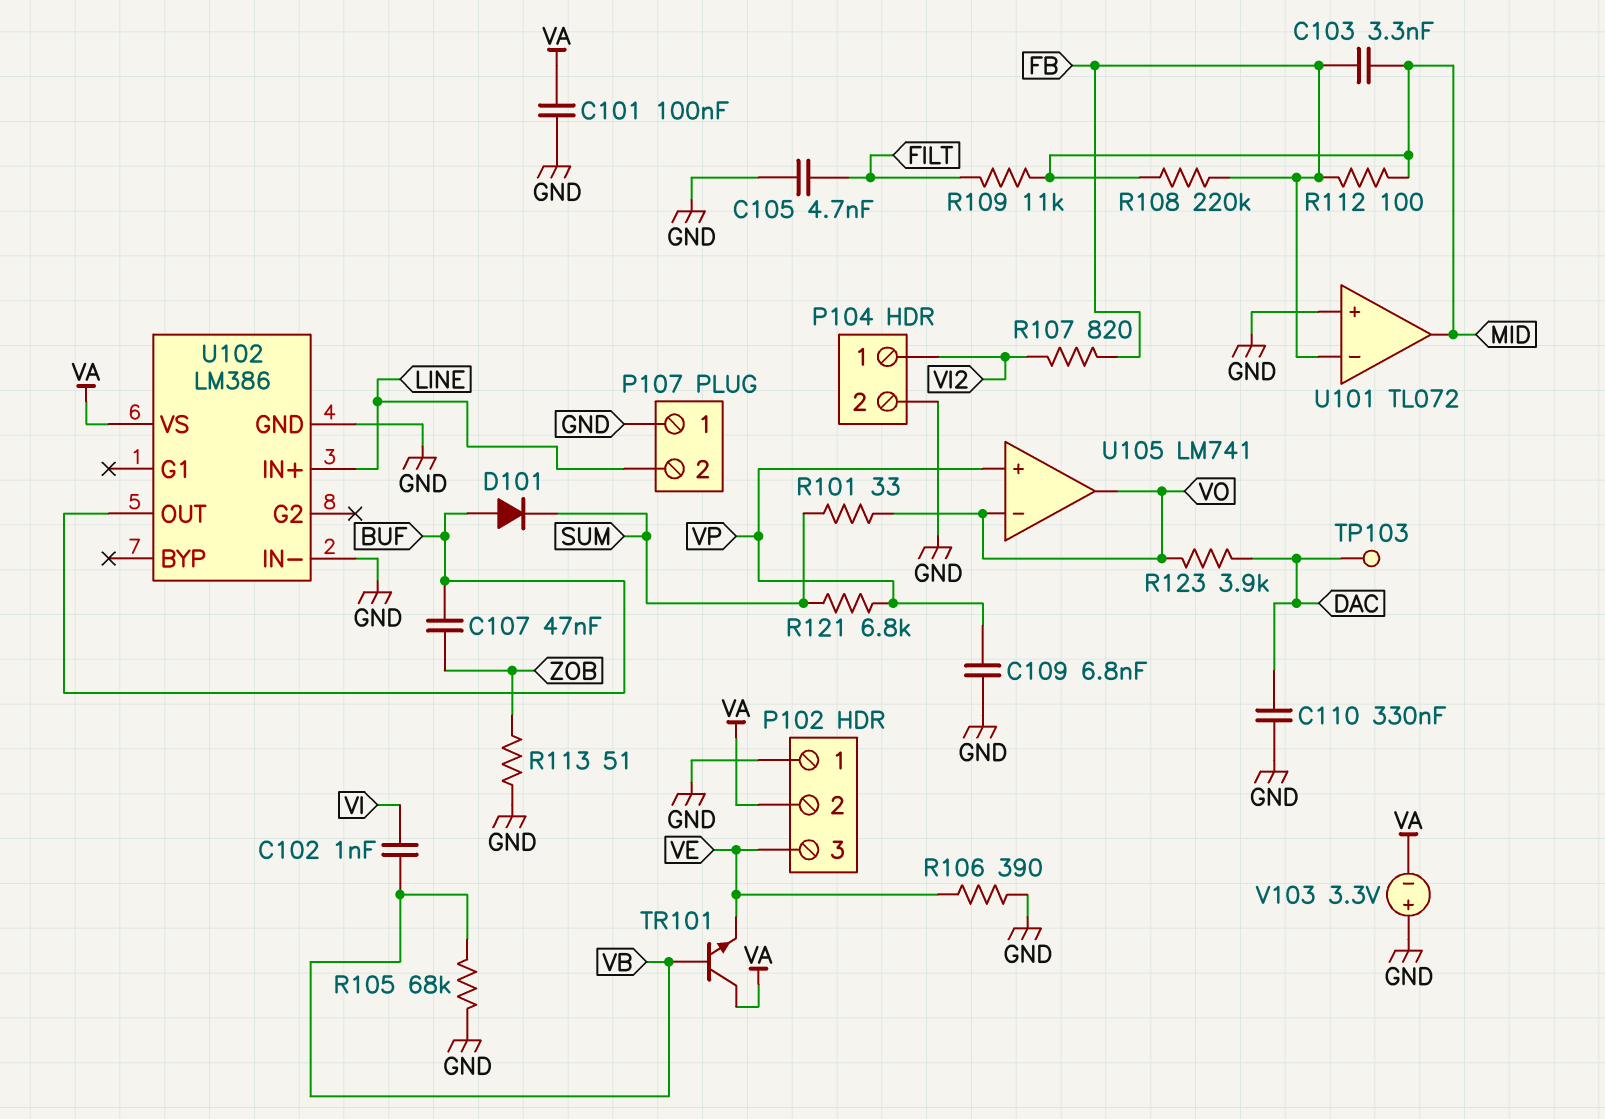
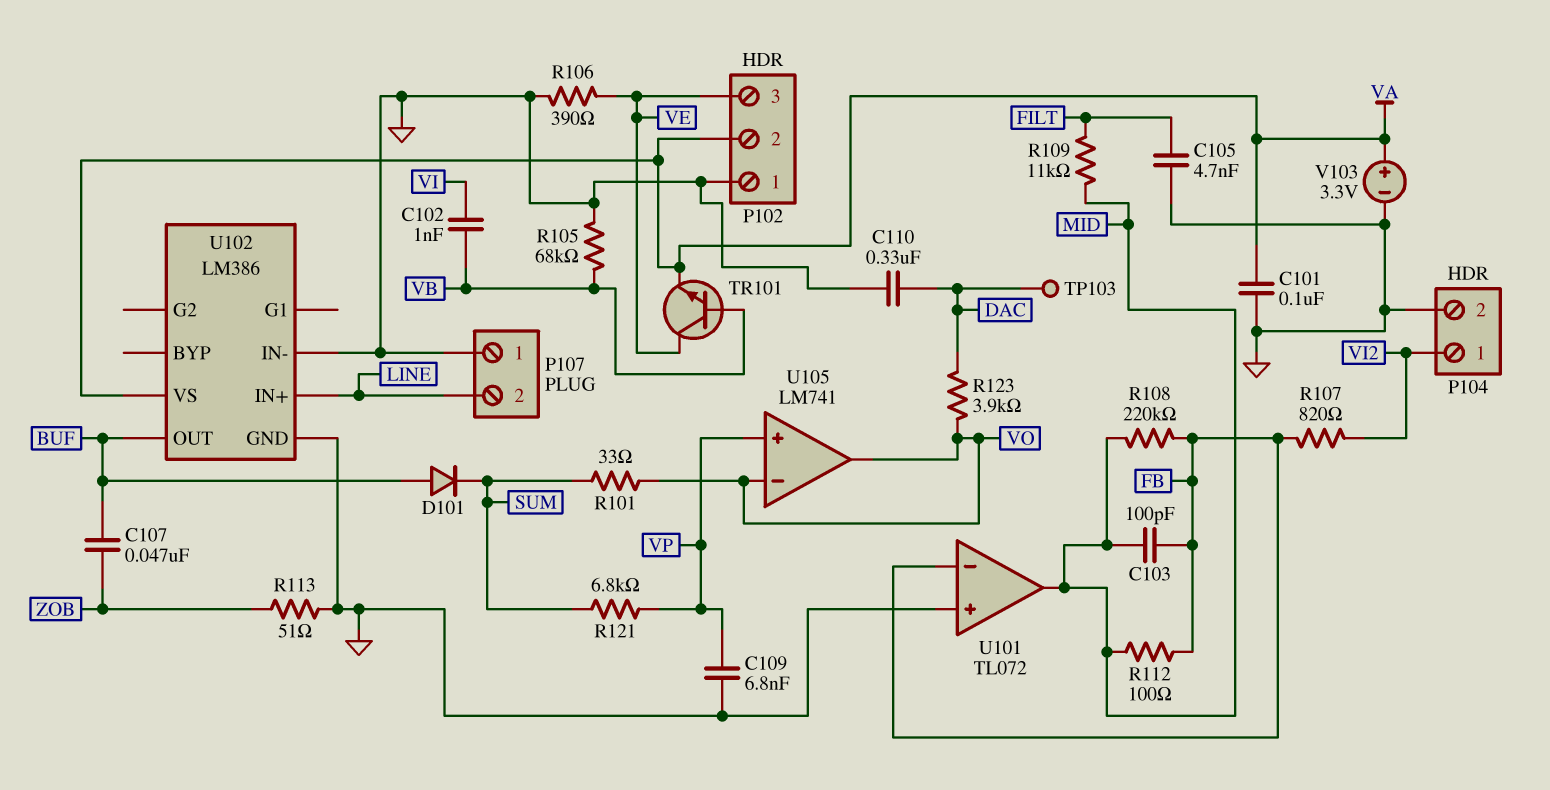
C103: 3.3nF (FB, MID) -> 100pF (FB, MID)
TR101: NPN (B VB, C VA, E VE) -> NPN (B VB, C VE, E VA)
V103: 3.3V (plus GND, minus VA) -> 3.3V (plus VA, minus GND)

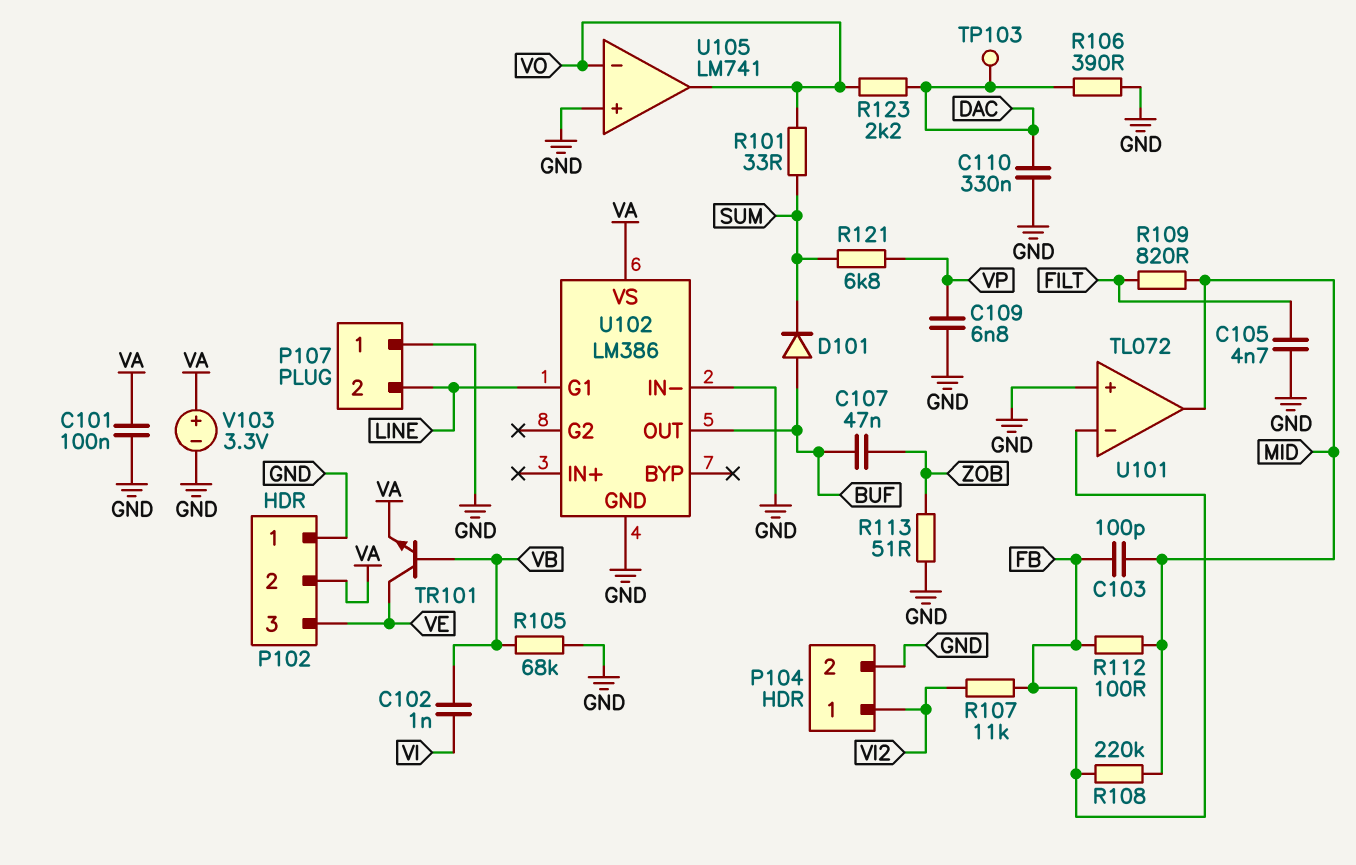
R106: 390 (GND, VE) -> 390 (DAC, GND)
R107: 820 (FB, VI2) -> 11k (FB, VI2)
R109: 11k (FILT, MID) -> 820 (FILT, MID)
R123: 3.9k (DAC, VO) -> 2.2k (DAC, VO)
U102 pin G1: none -> LINE
U102 pin IN+: LINE -> none
U105 pin in+: VP -> GND

